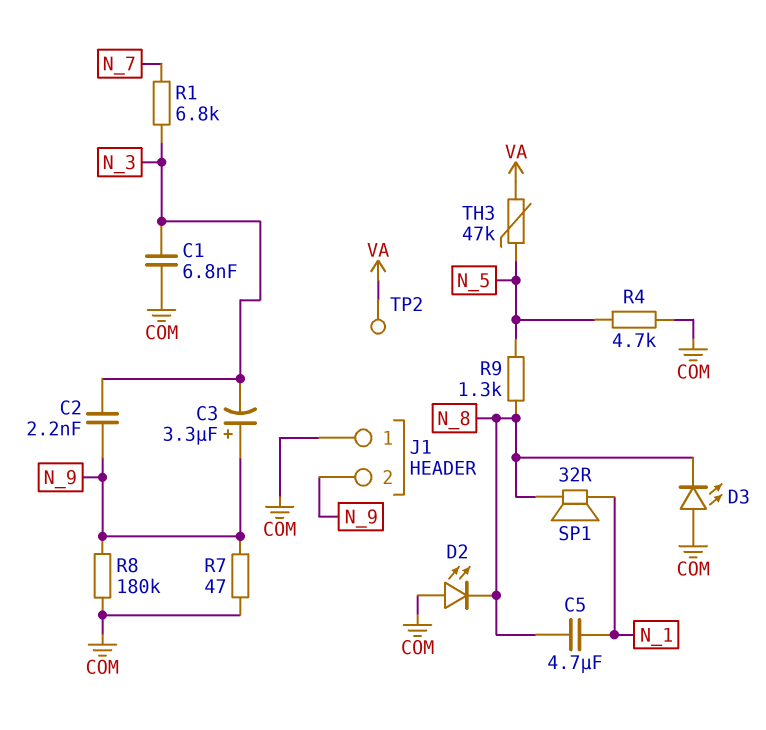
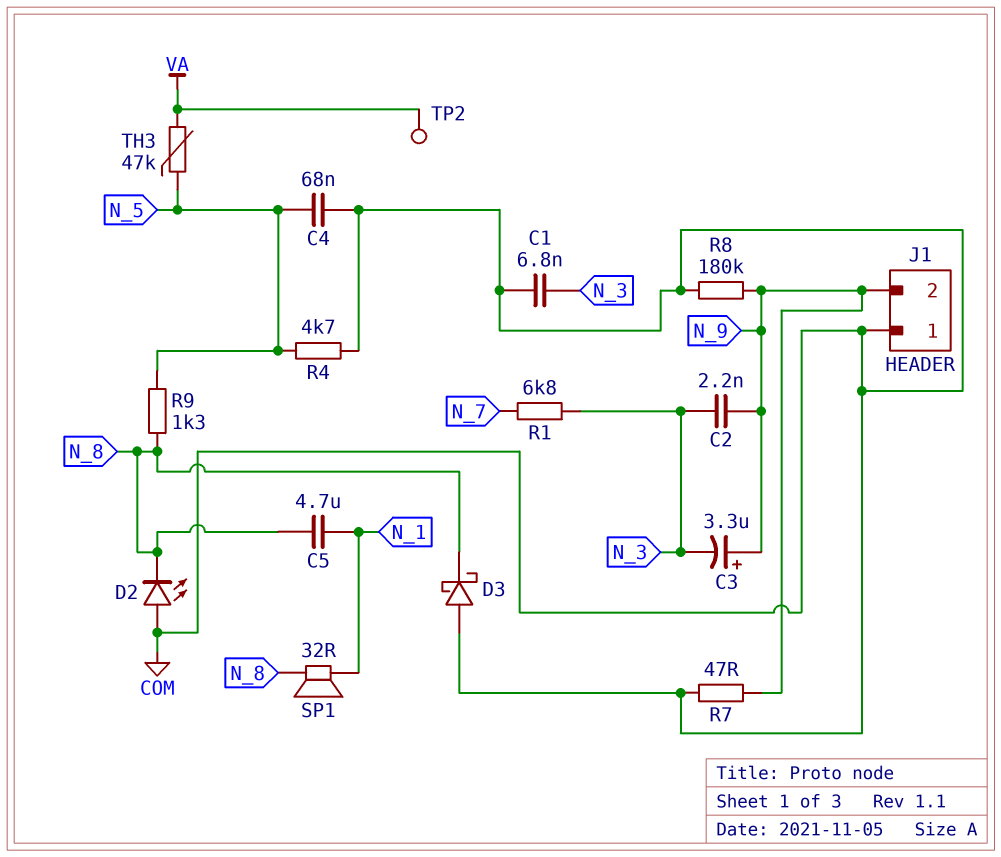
C4: none -> 68nF (COM, N_5)
D3: LED (A COM, K N_8) -> schottky (A COM, K N_8)

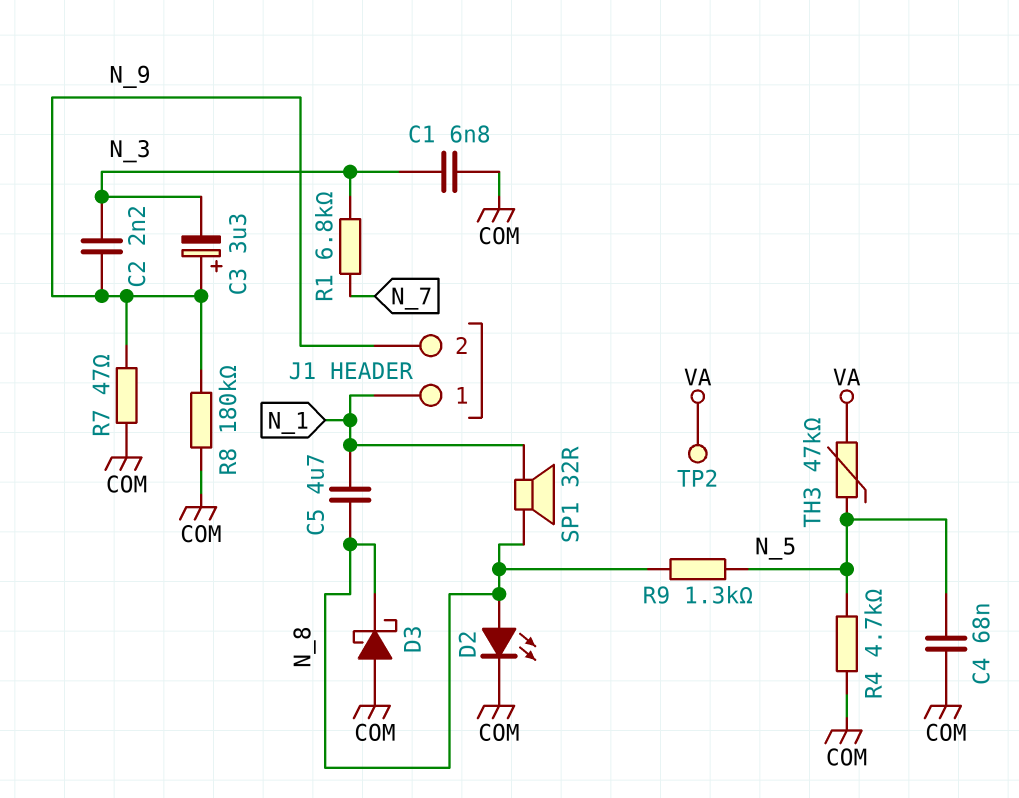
D2: LED (A COM, K N_8) -> LED (A N_8, K COM)
J1 pin 1: COM -> N_1

